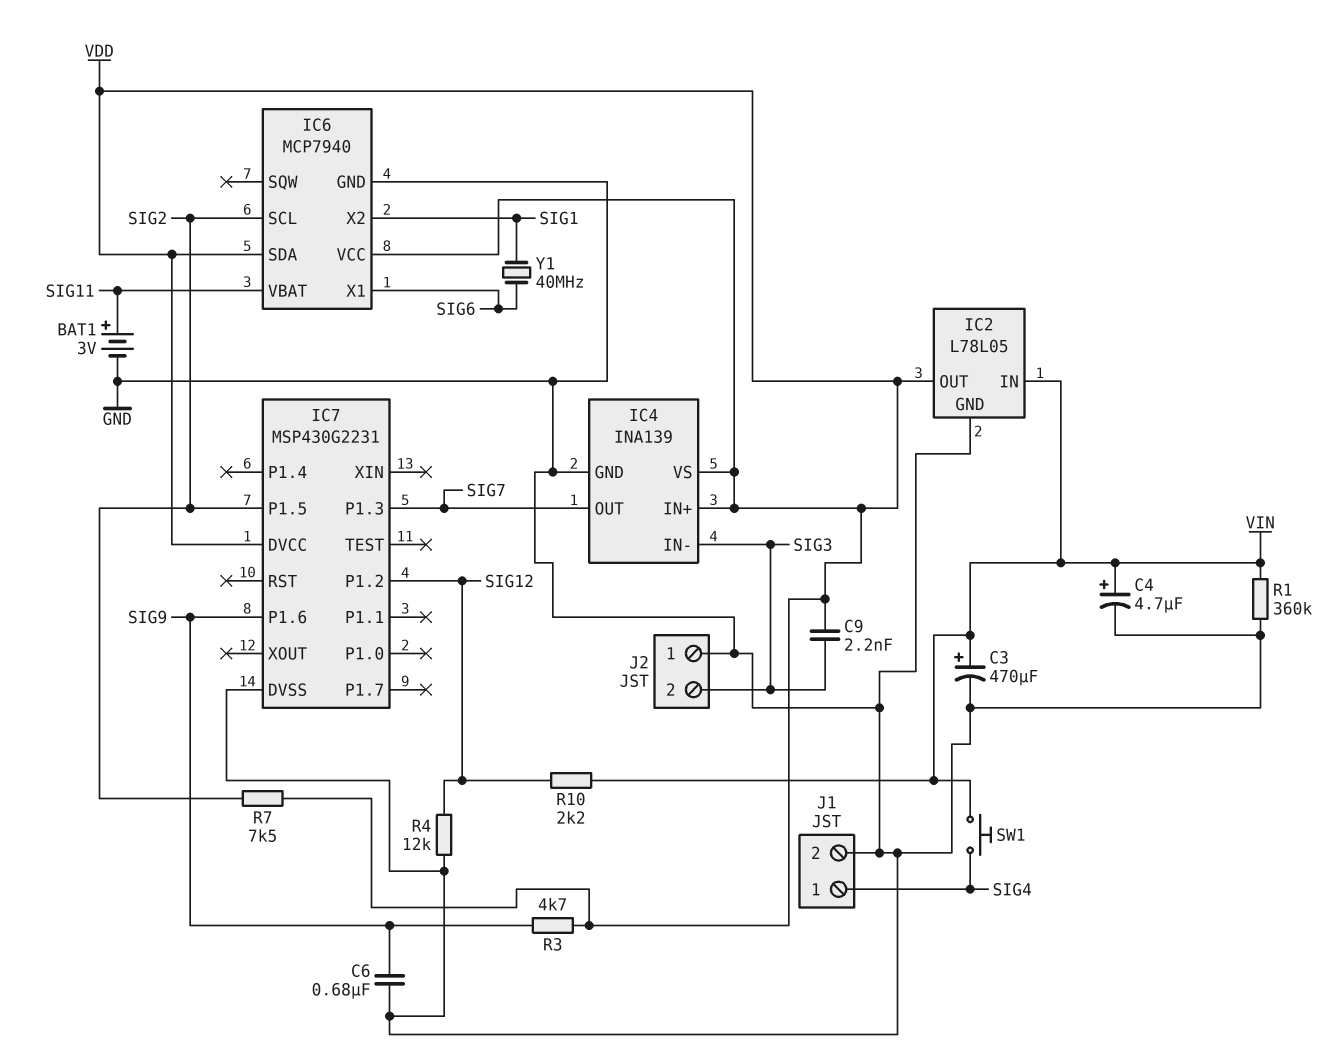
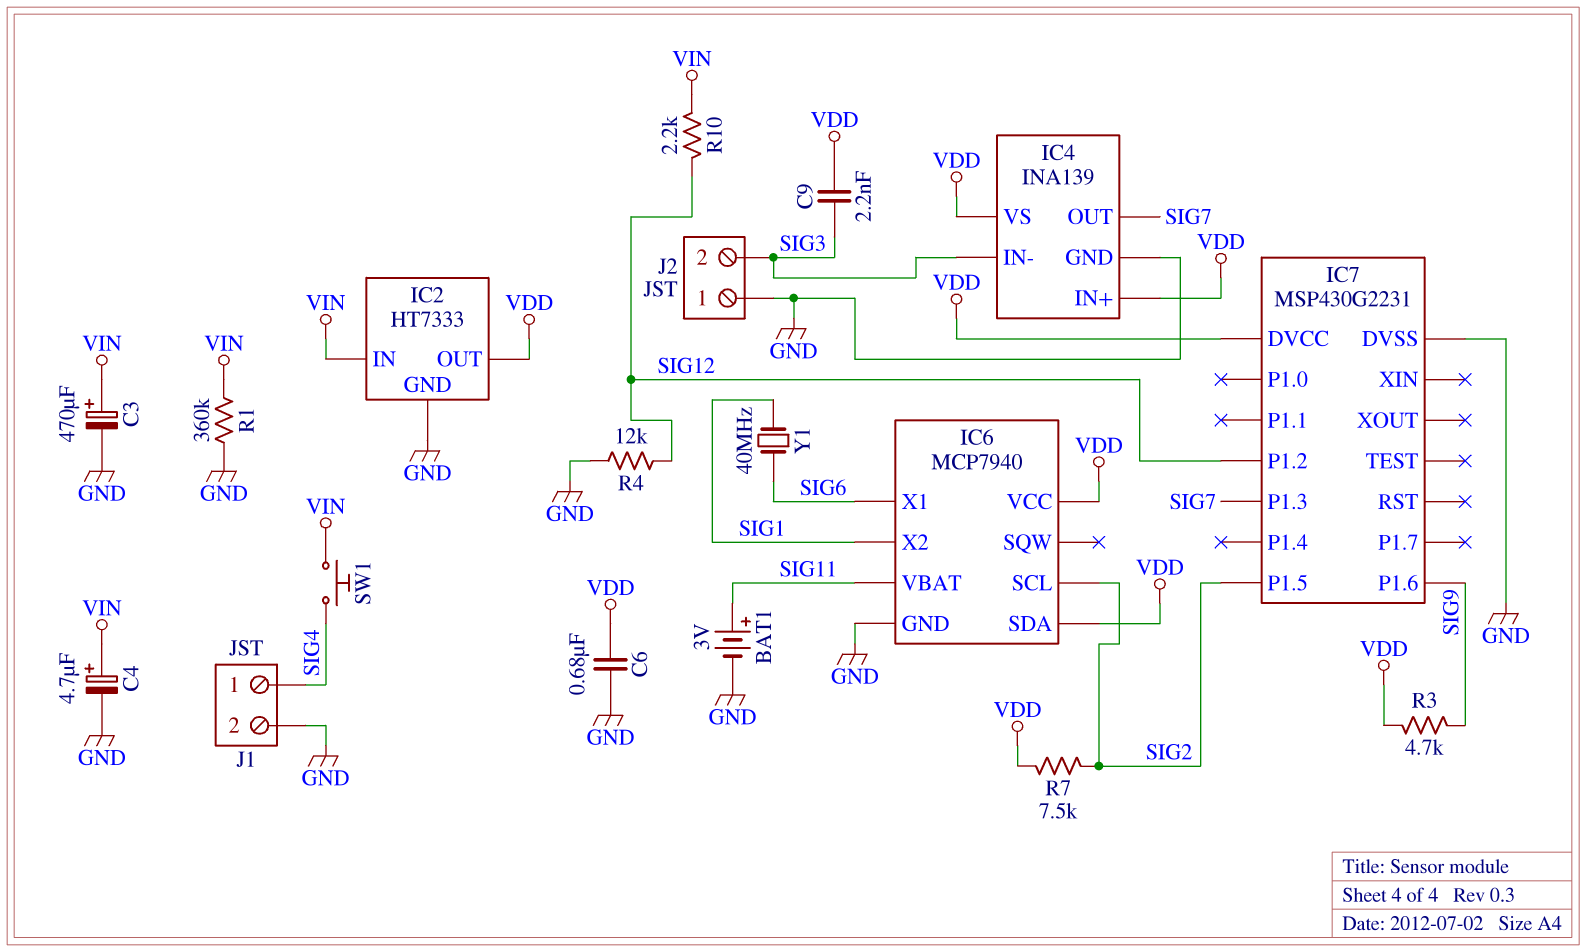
C6: 680nF (GND, SIG9) -> 680nF (GND, VDD)
IC2: L78L05 -> HT7333

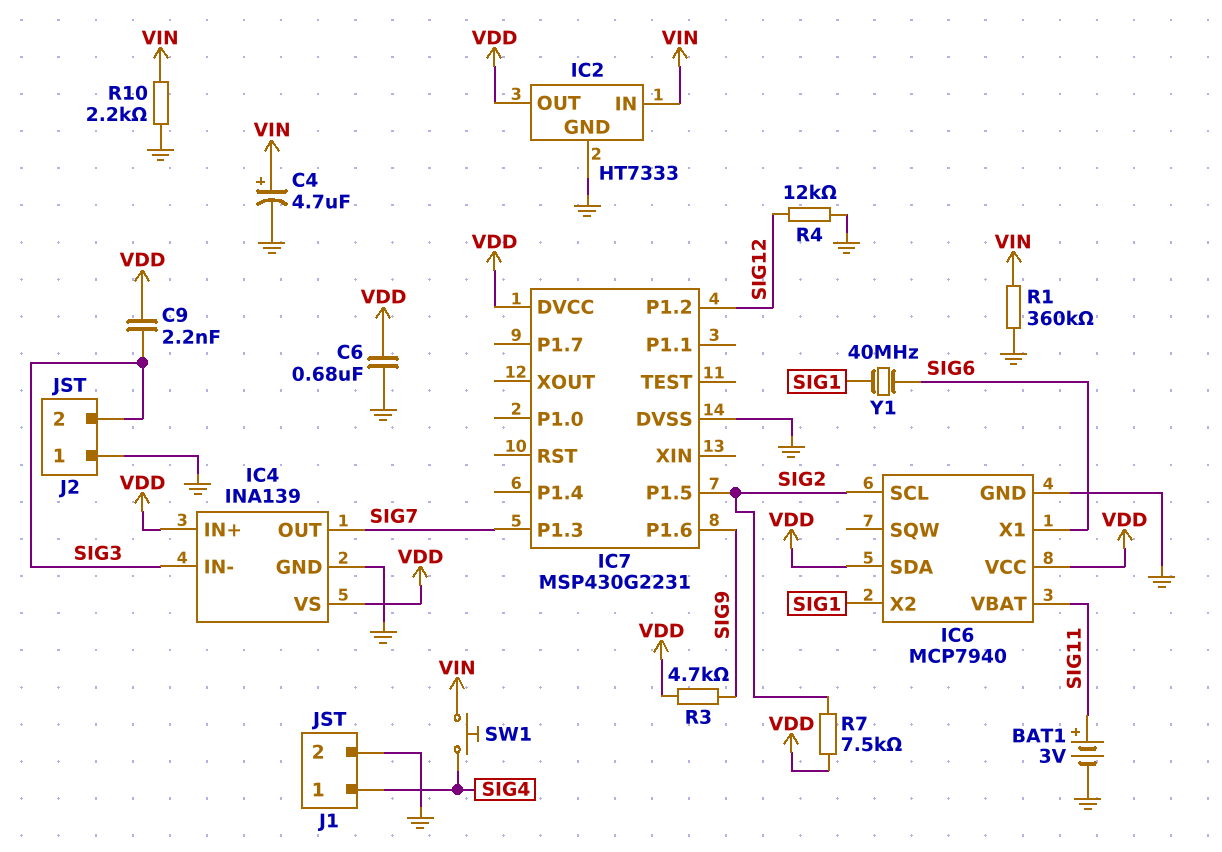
C3: 470uF (plus VIN, minus GND) -> none
R10: 2.2k (SIG12, VIN) -> 2.2k (GND, VIN)

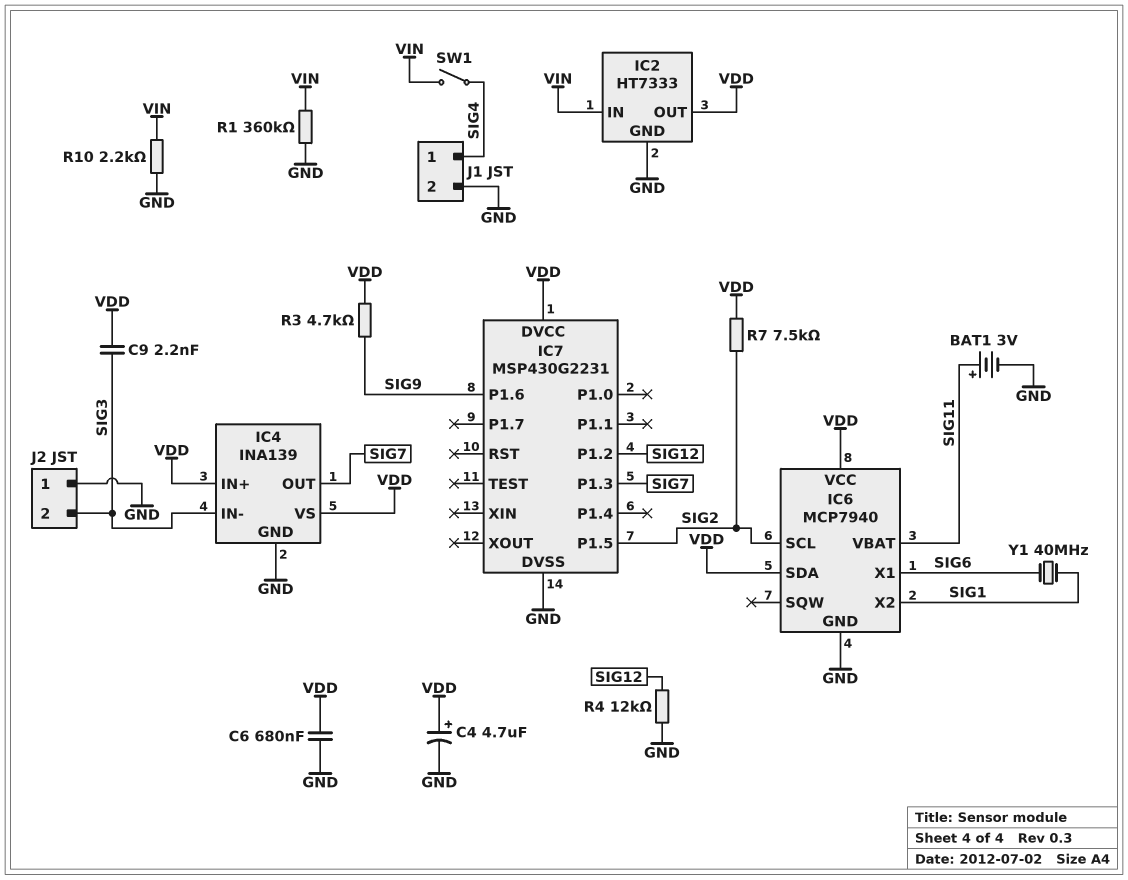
C4: 4.7uF (plus VIN, minus GND) -> 4.7uF (plus VDD, minus GND)
SW1: button (SIG4, VIN) -> switch (SIG4, VIN)

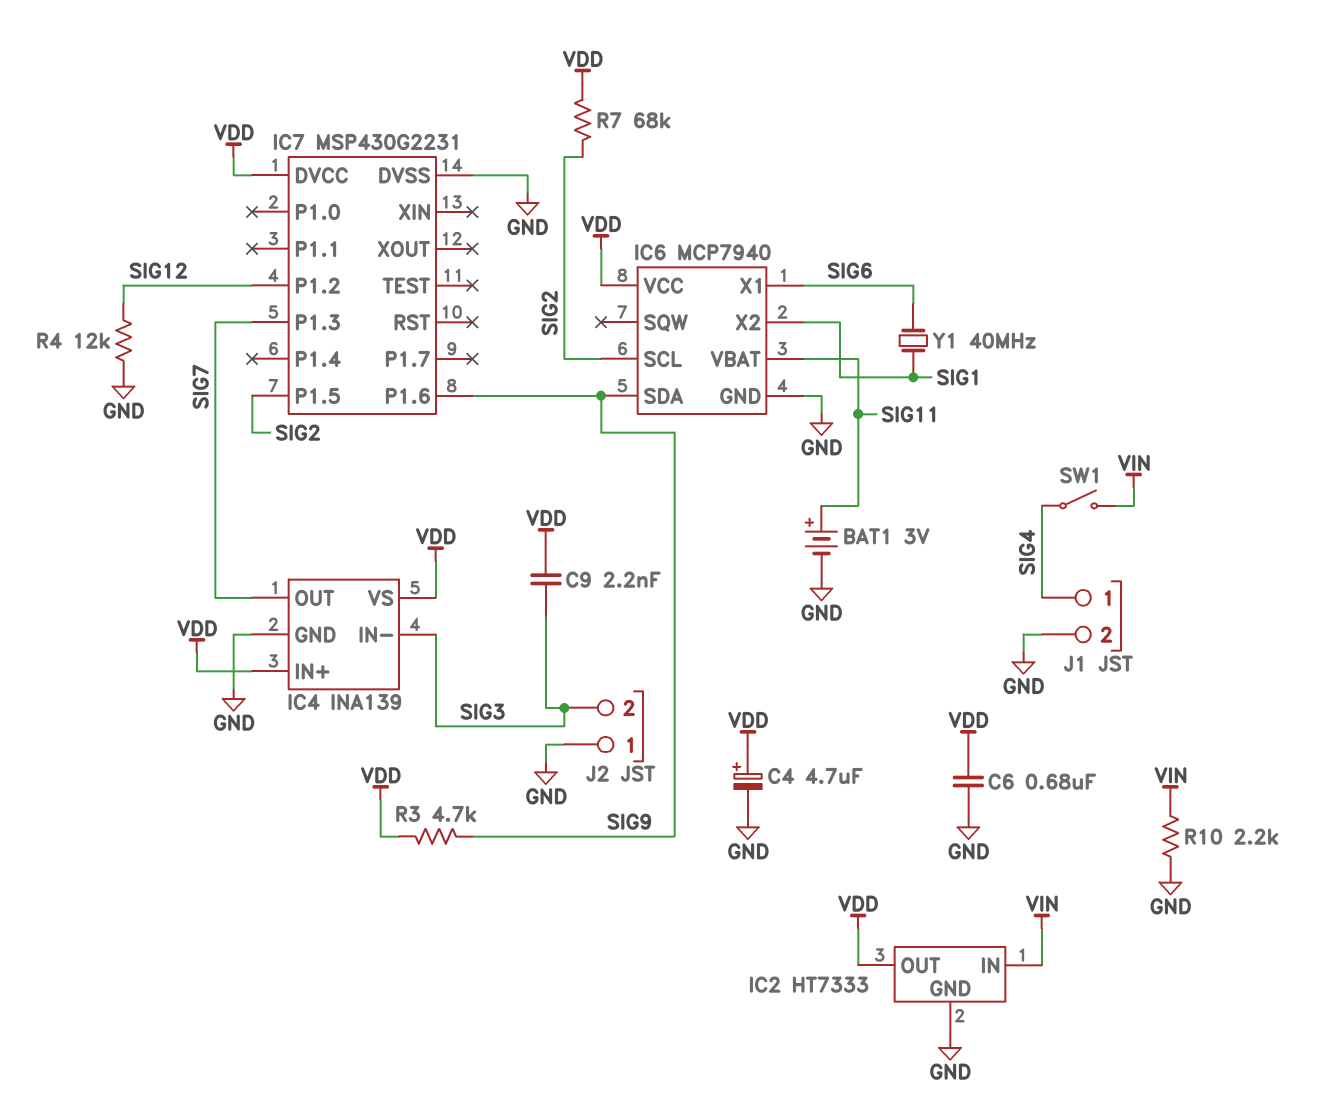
IC6 pin SDA: VDD -> SIG9
R1: 360k (GND, VIN) -> none
R7: 7.5k (SIG2, VDD) -> 68k (SIG2, VDD)

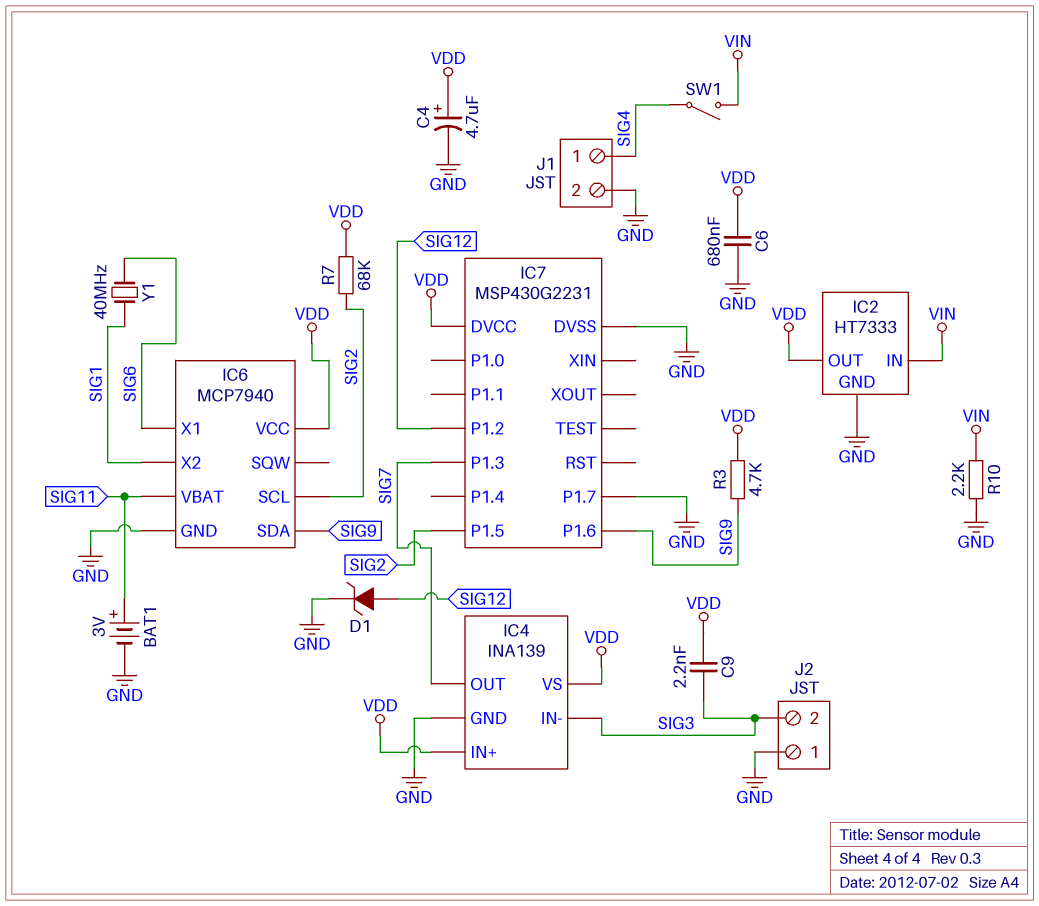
D1: none -> zener (A SIG12, K GND)
IC7 pin P1.7: none -> GND
R4: 12k (GND, SIG12) -> none

